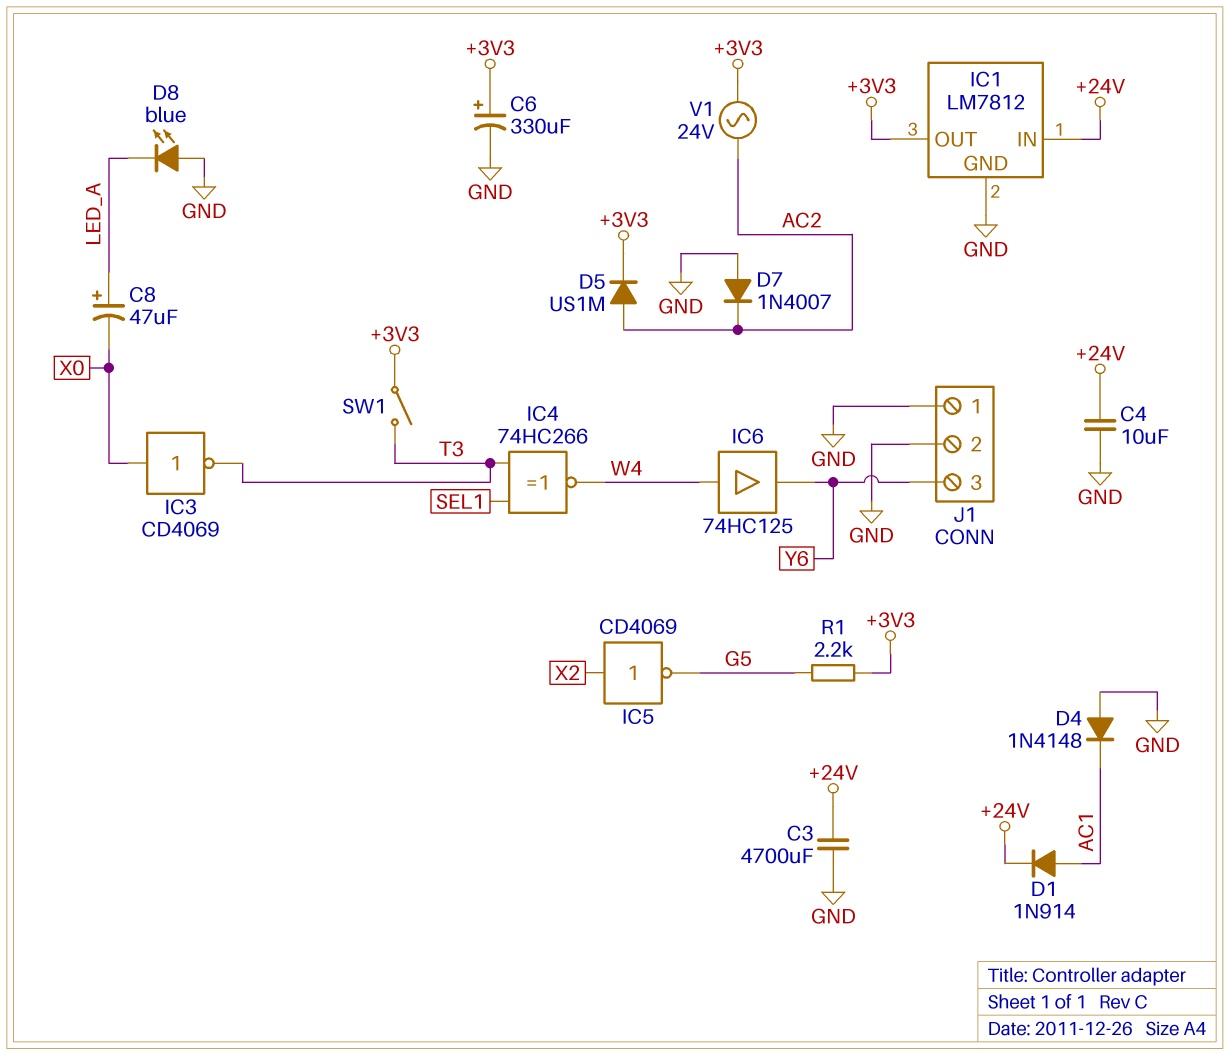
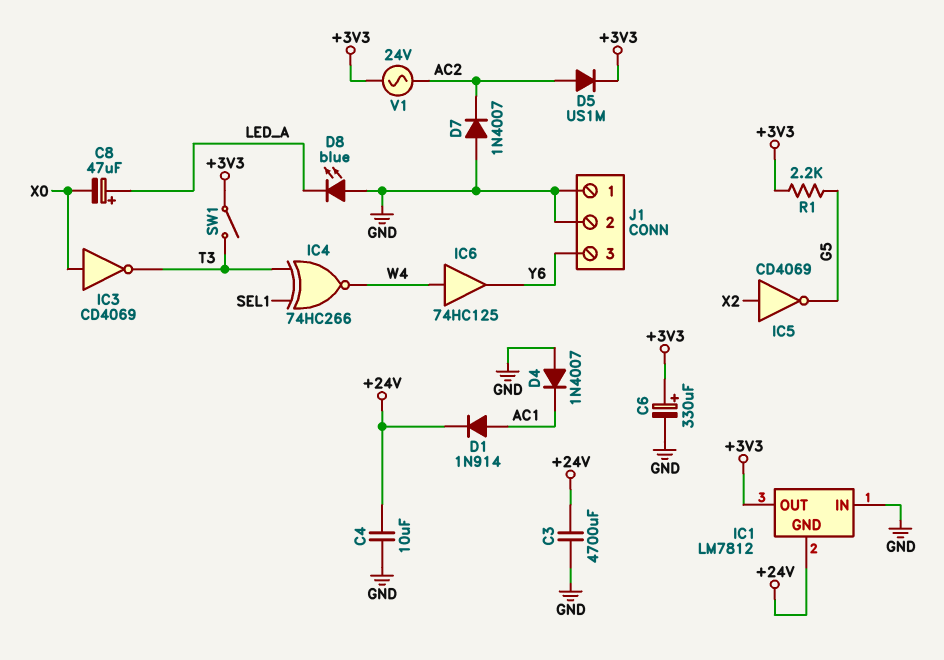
D4: diode 1N4148 (A GND, K AC1) -> diode 1N4007 (A GND, K AC1)
IC1 pin GND: GND -> +24V
IC1 pin IN: +24V -> GND

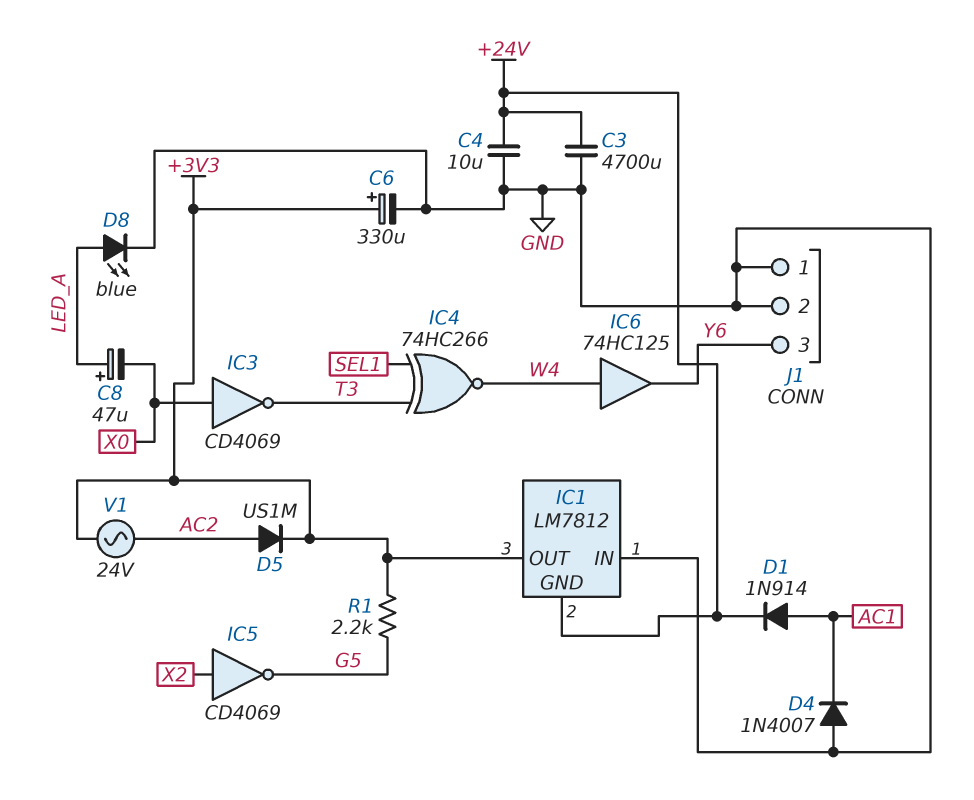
D7: diode 1N4007 (A GND, K AC2) -> none
D8: LED blue (A GND, K LED_A) -> LED blue (A LED_A, K GND)
SW1: switch (+3V3, T3) -> none

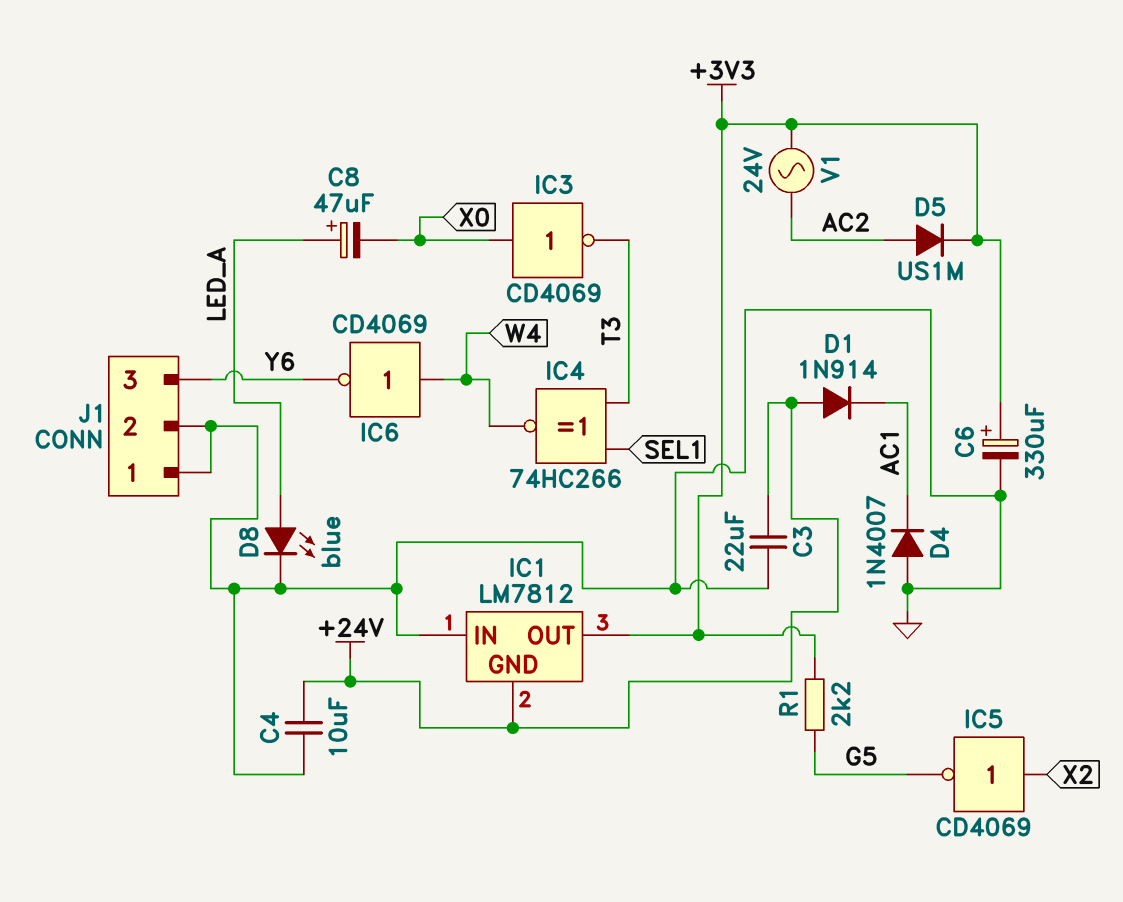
C3: 4700uF (+24V, GND) -> 22uF (+24V, GND)
D1: diode 1N914 (A AC1, K +24V) -> diode 1N914 (A +24V, K AC1)
IC6: buffer 74HC125 (in W4, out Y6) -> NOT CD4069 (in W4, out Y6)

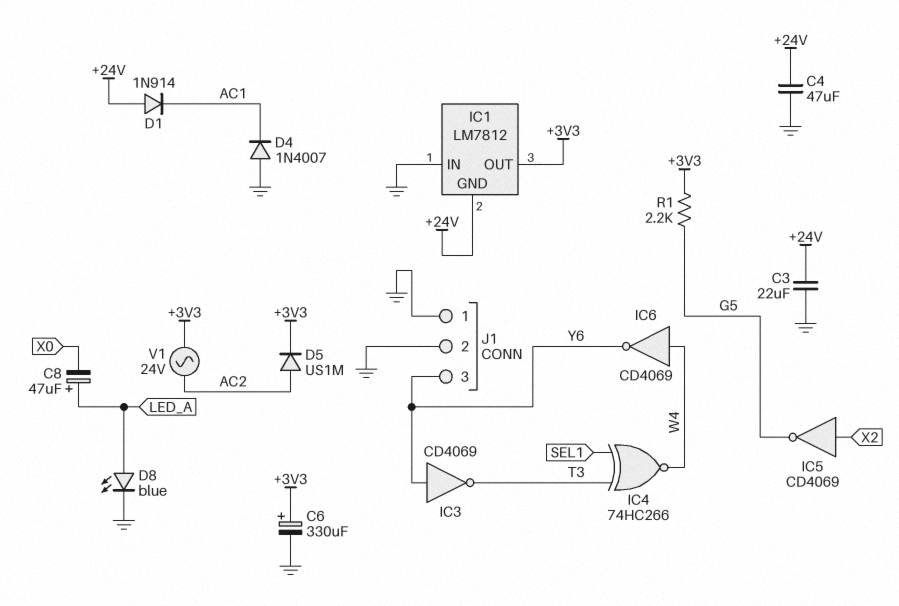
C4: 10uF (+24V, GND) -> 47uF (+24V, GND)
IC3: NOT CD4069 (in X0, out T3) -> NOT CD4069 (in Y6, out T3)

